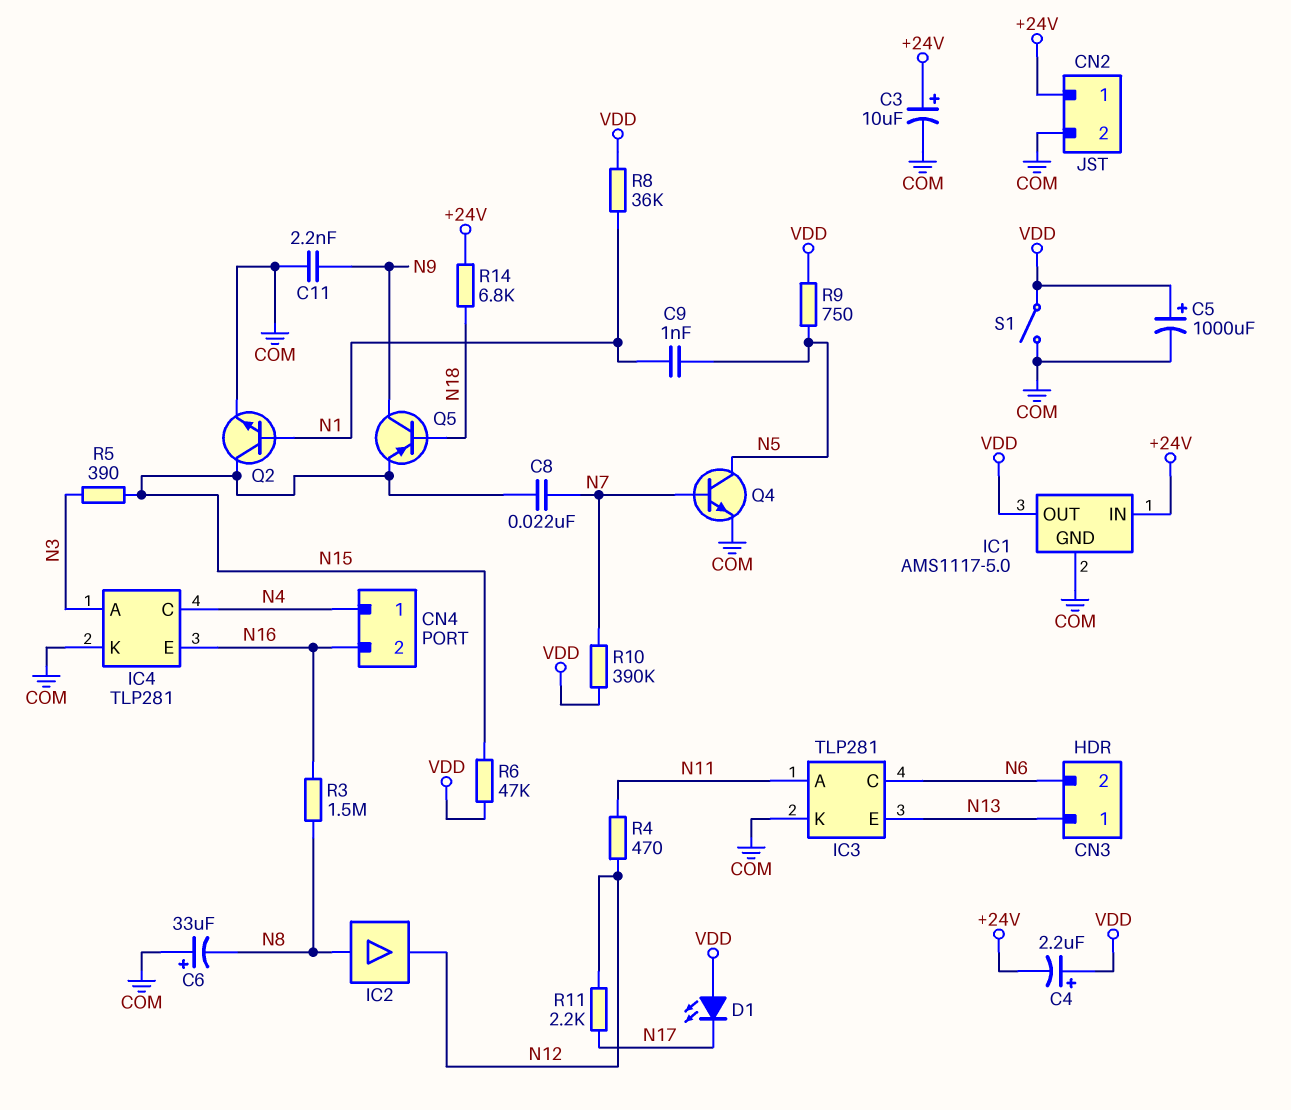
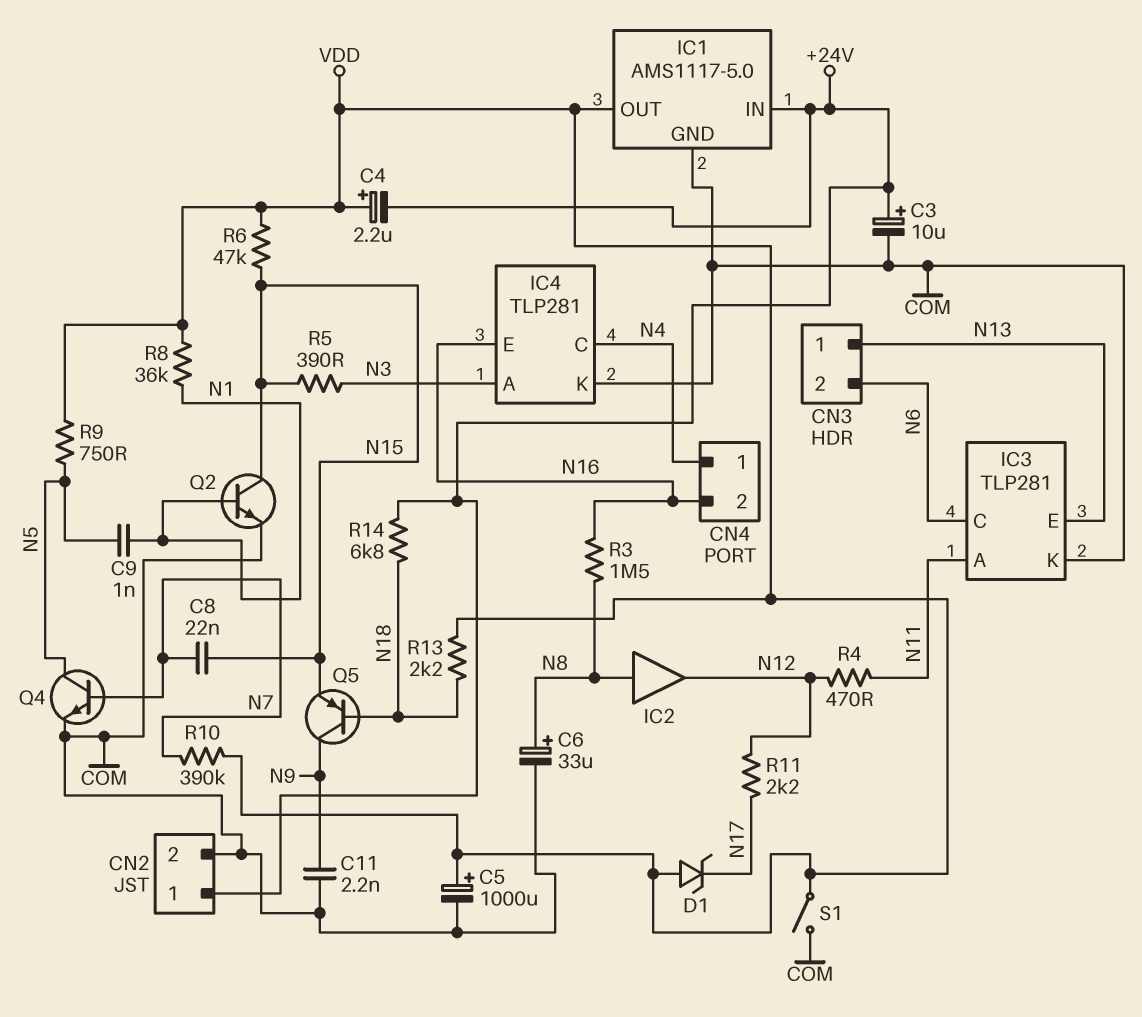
C6: 33uF (plus COM, minus N8) -> 33uF (plus N8, minus COM)
D1: LED (A VDD, K N17) -> zener (A VDD, K N17)
R13: none -> 2.2k (N18, VDD)

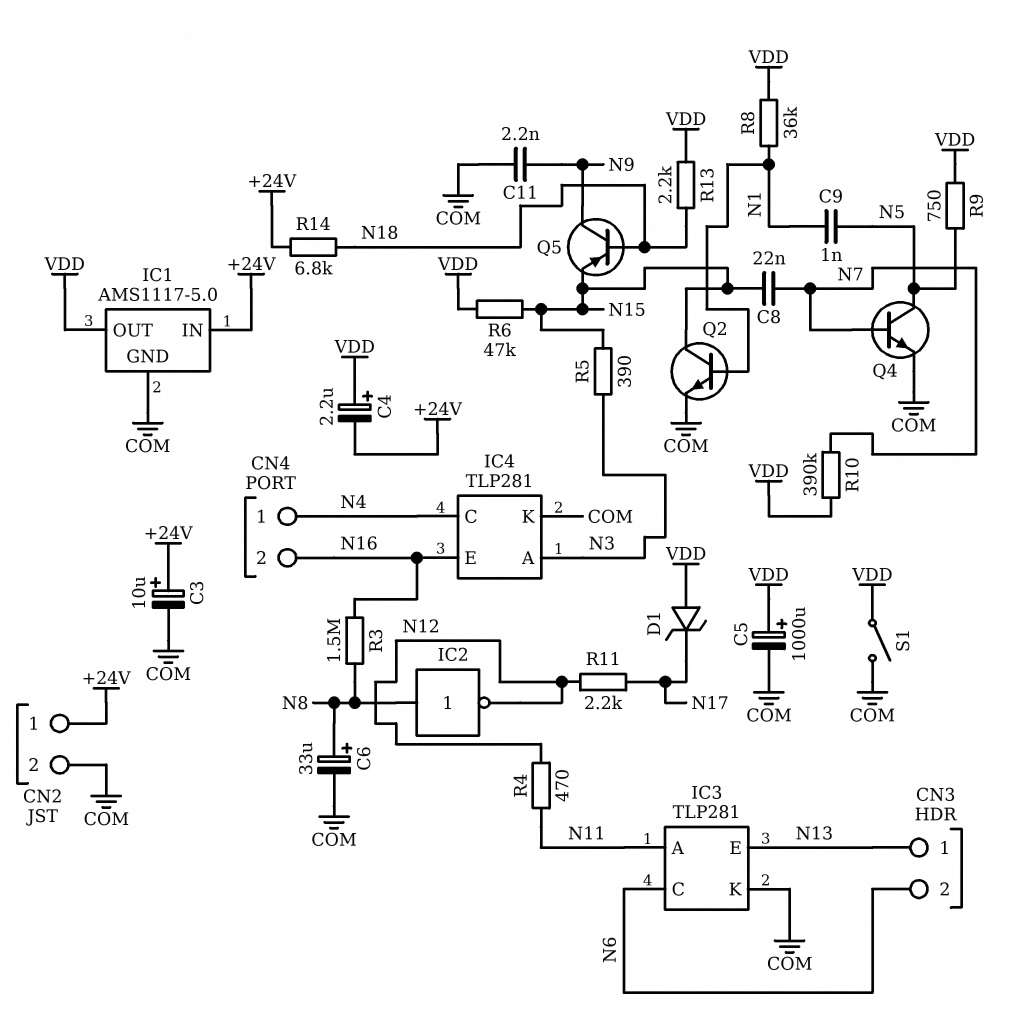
IC2: buffer (in N8, out N12) -> NOT (in N8, out N12)

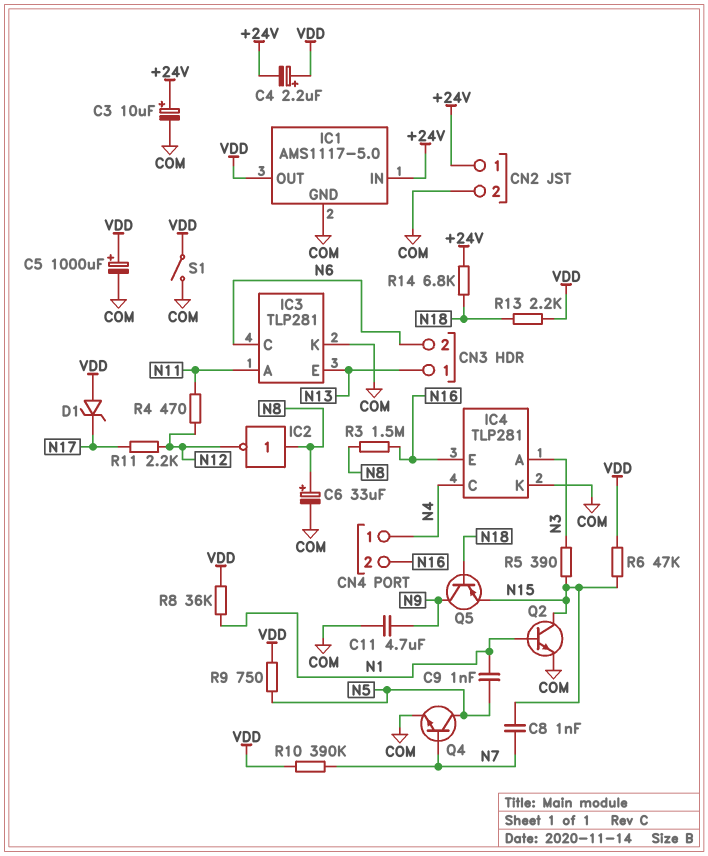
C8: 22nF (N7, N15) -> 1nF (N7, N15)
C11: 2.2nF (COM, N9) -> 4.7uF (COM, N9)

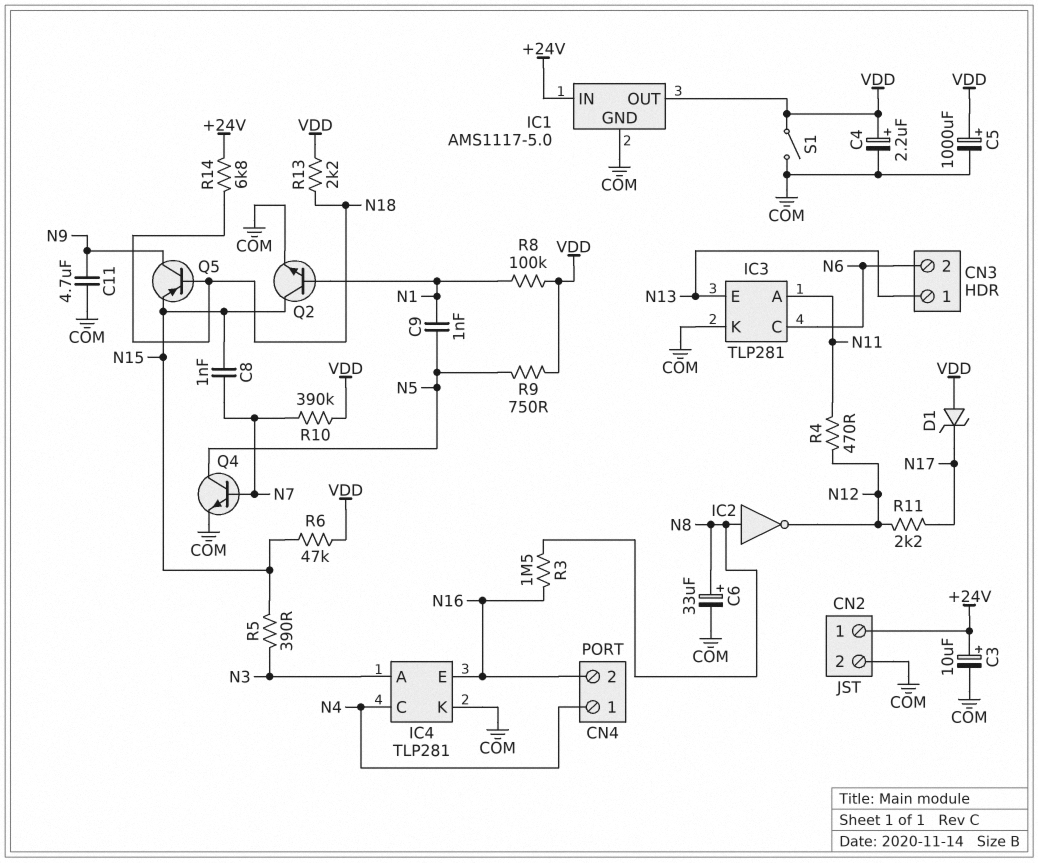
C4: 2.2uF (plus VDD, minus +24V) -> 2.2uF (plus VDD, minus COM)
R8: 36k (N1, VDD) -> 100k (N1, VDD)

